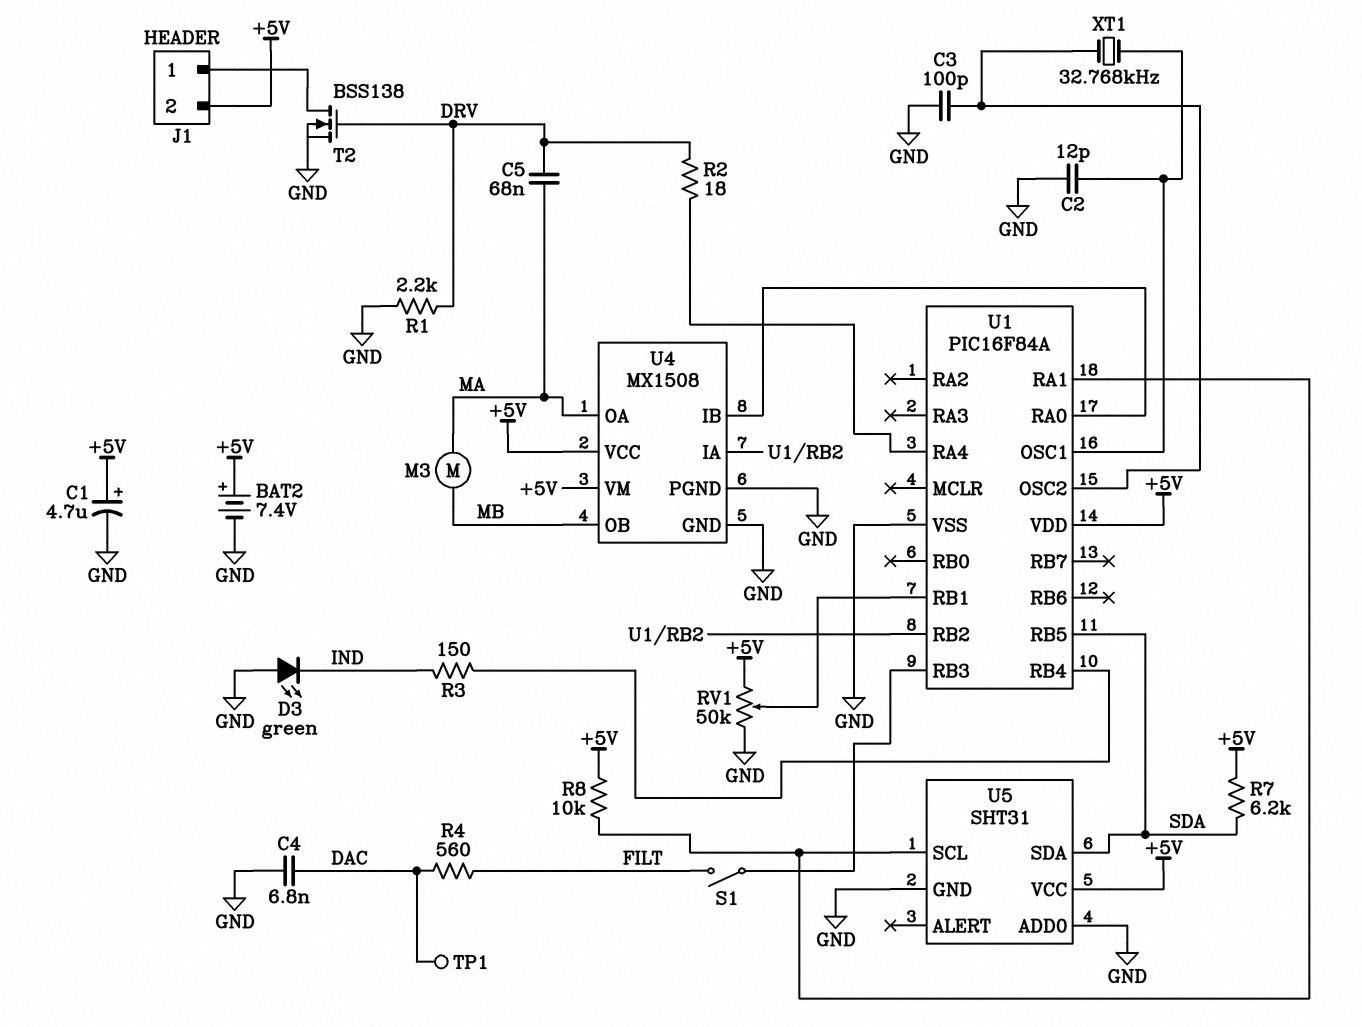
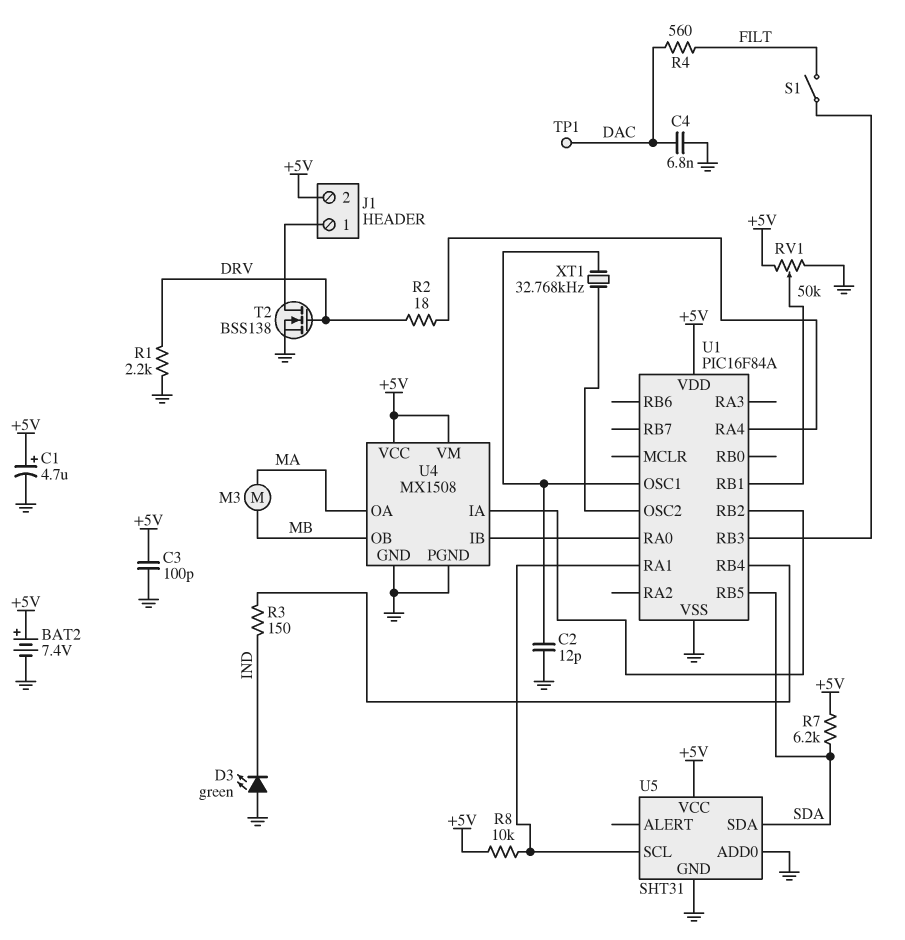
C3: 100pF (GND, U1/OSC2) -> 100pF (+5V, GND)
C5: 68nF (DRV, MA) -> none

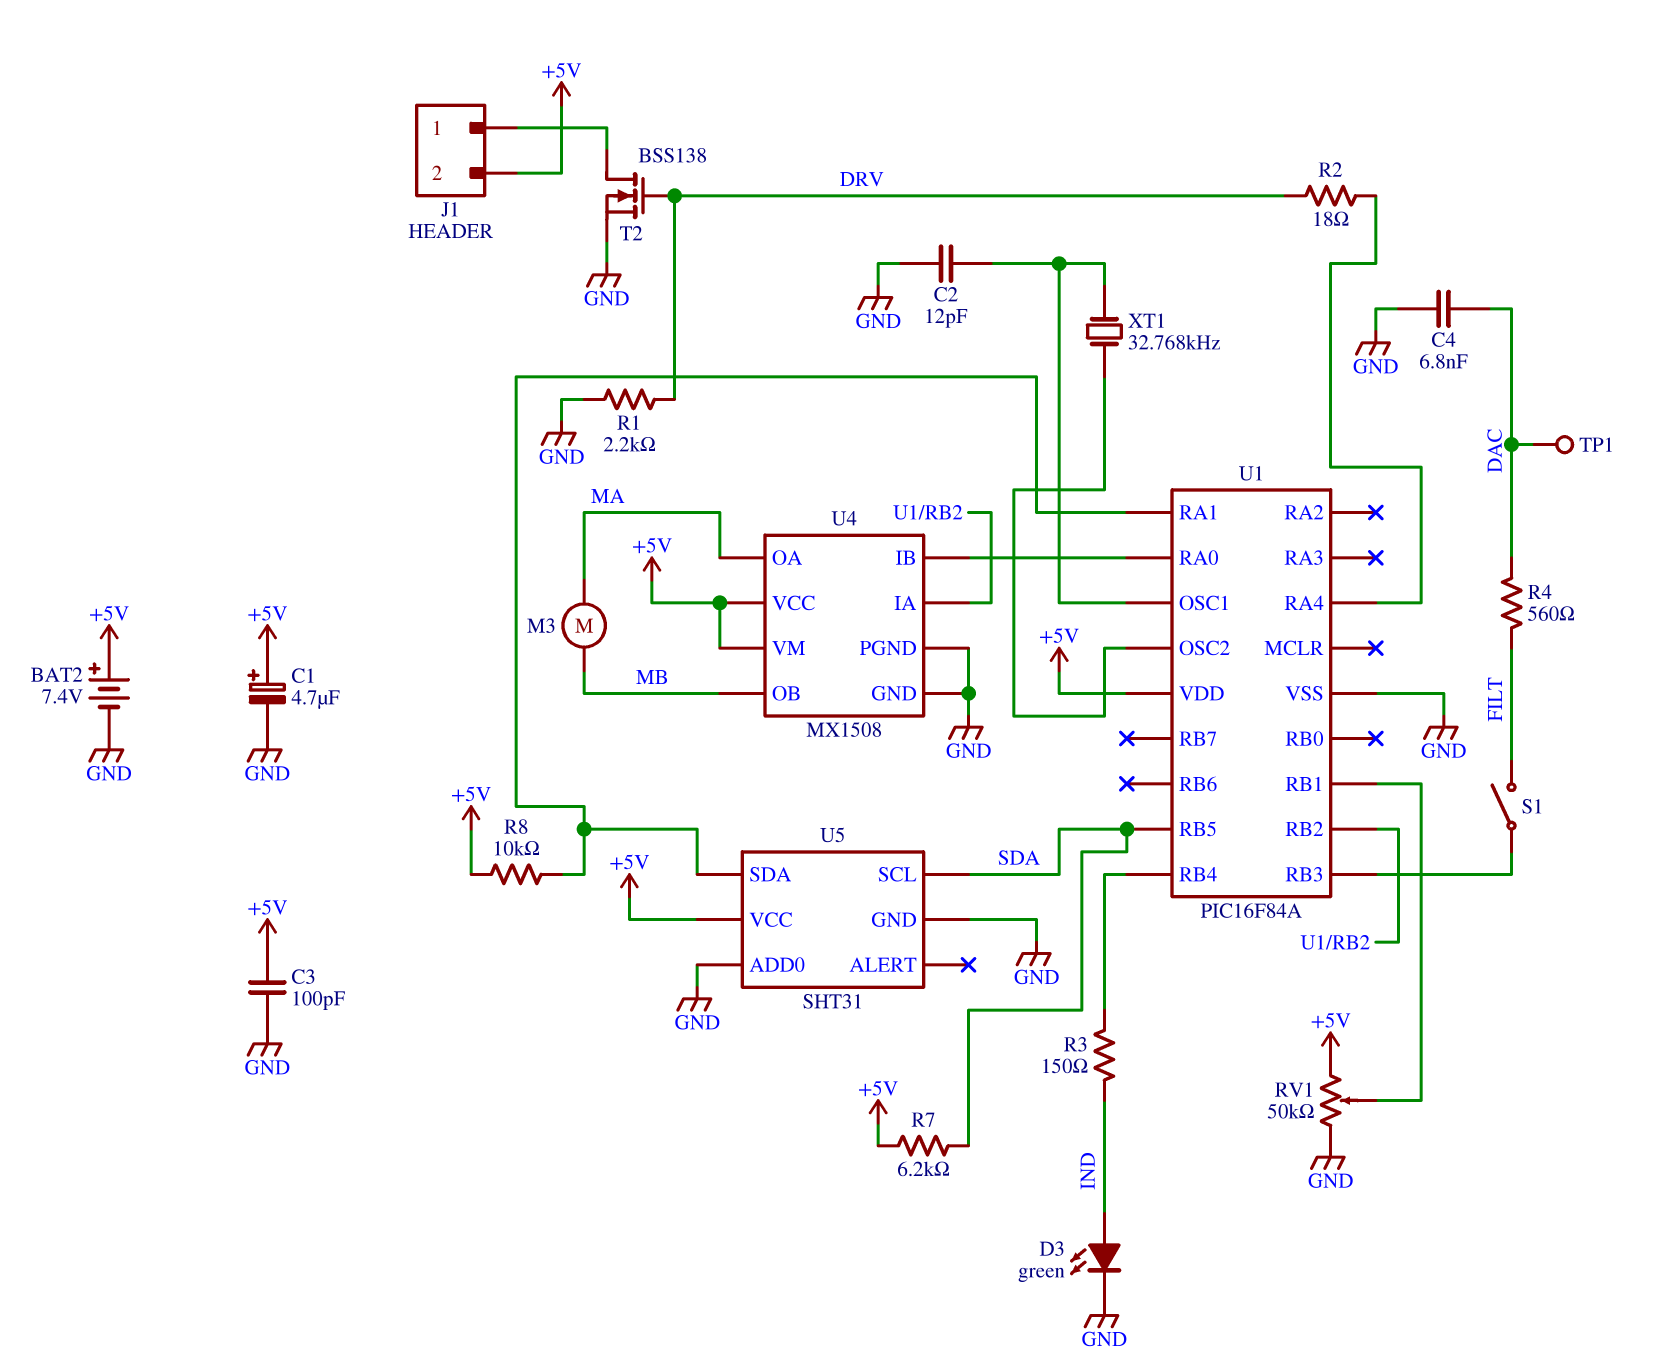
D3: LED green (A GND, K IND) -> LED green (A IND, K GND)
U5 pin SCL: U1/RA1 -> SDA
U5 pin SDA: SDA -> U1/RA1

